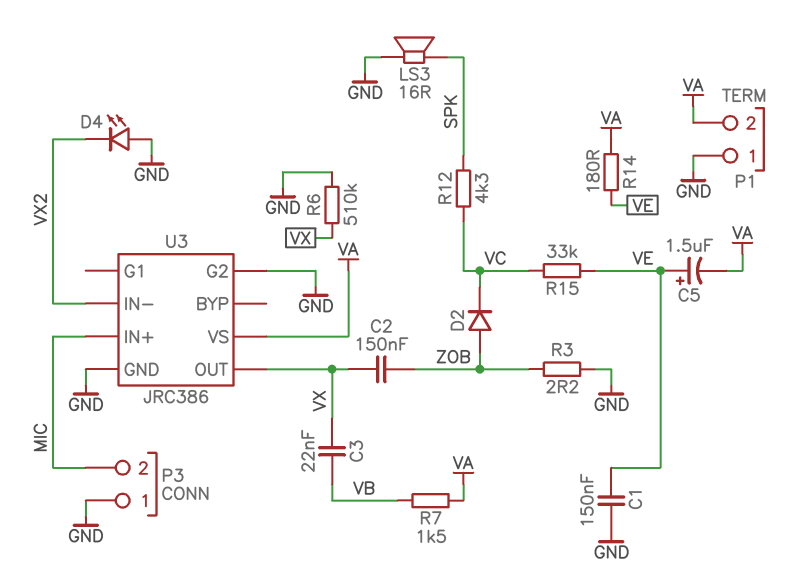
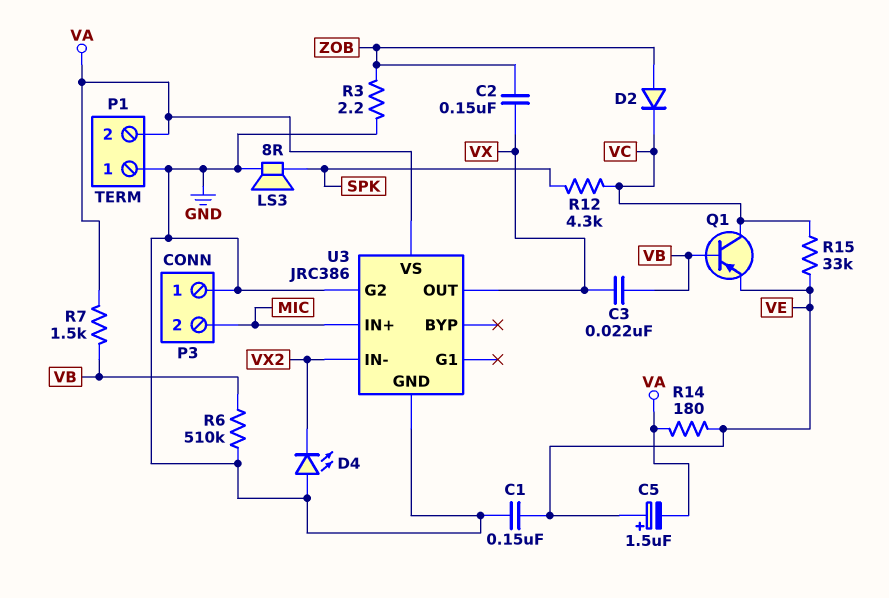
LS3: speaker 16R (GND, SPK) -> speaker 8R (GND, SPK)
Q1: none -> PNP (B VB, C VC, E VE)
R6: 510k (GND, VX) -> 510k (GND, VB)

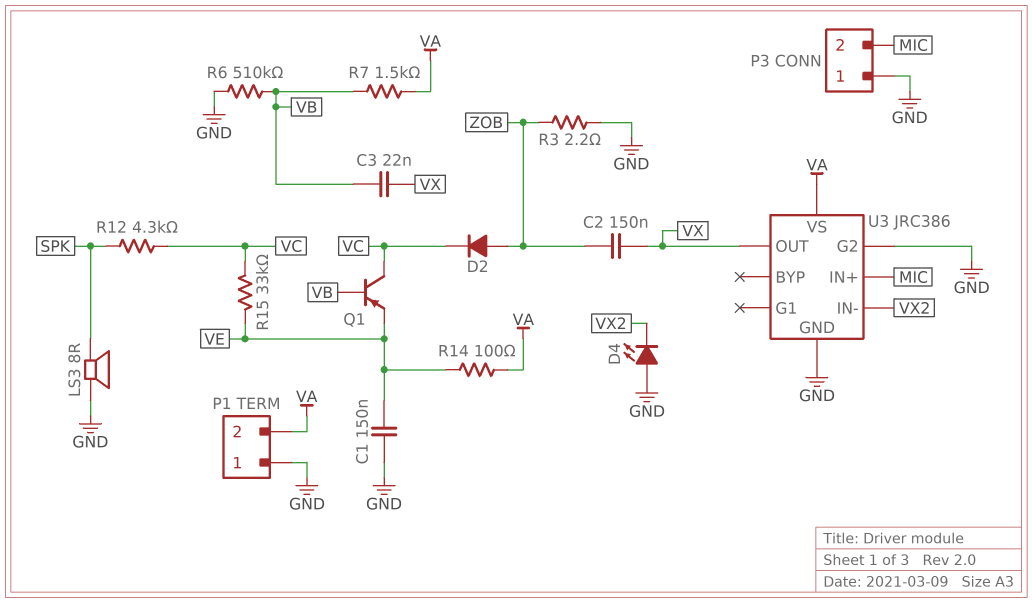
C5: 1.5uF (plus VE, minus VA) -> none
R14: 180 (VA, VE) -> 100 (VA, VE)

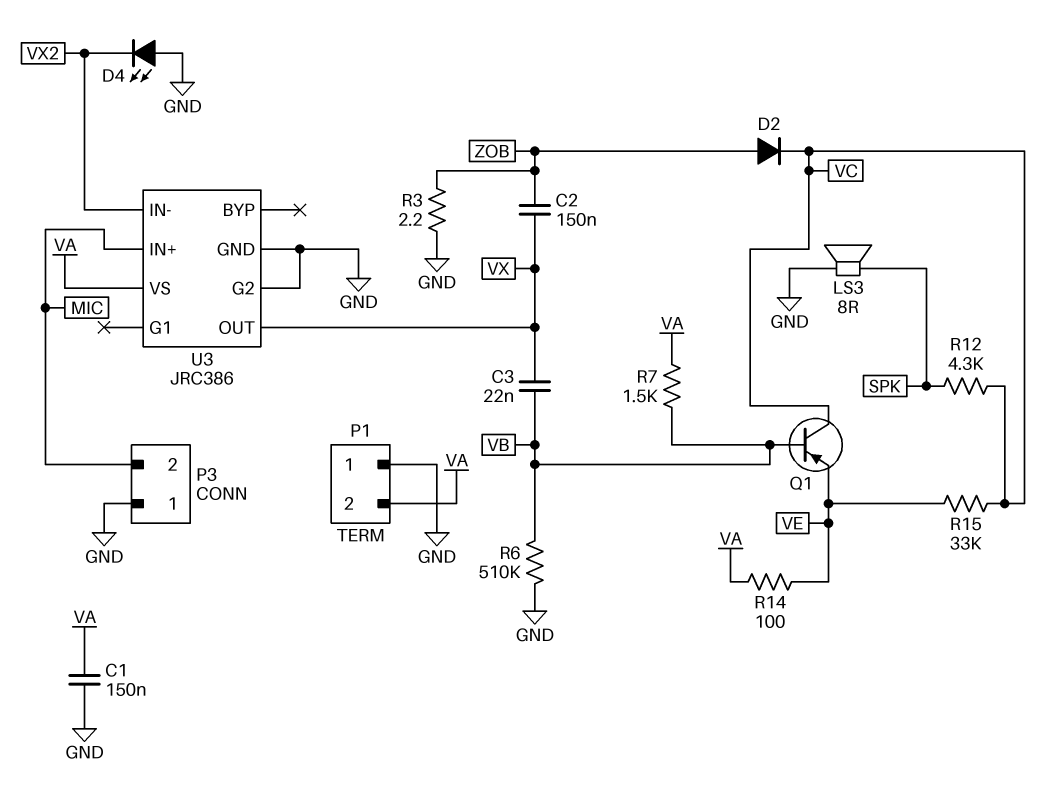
C1: 150nF (GND, VE) -> 150nF (GND, VA)

